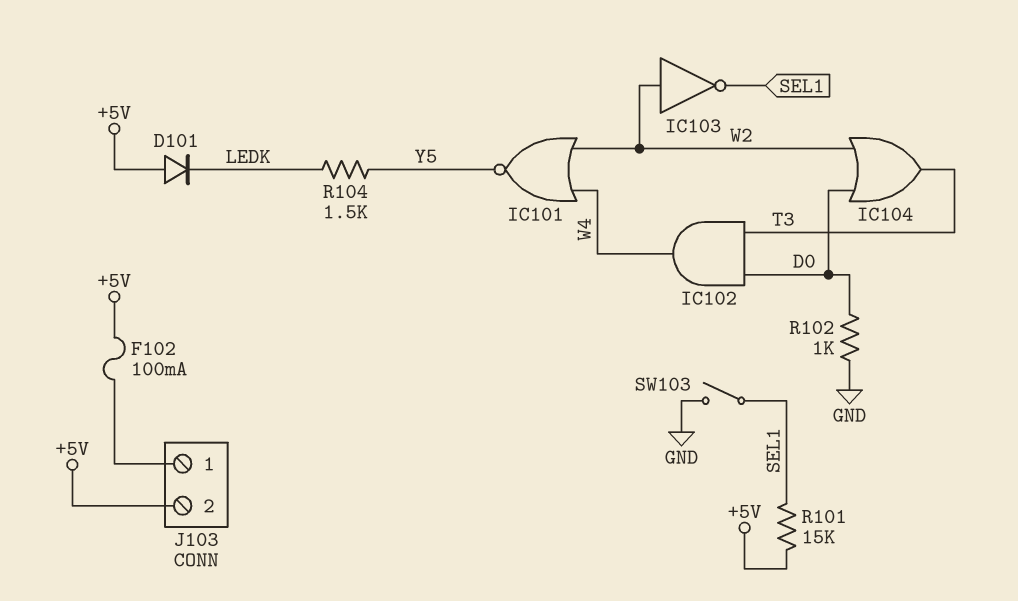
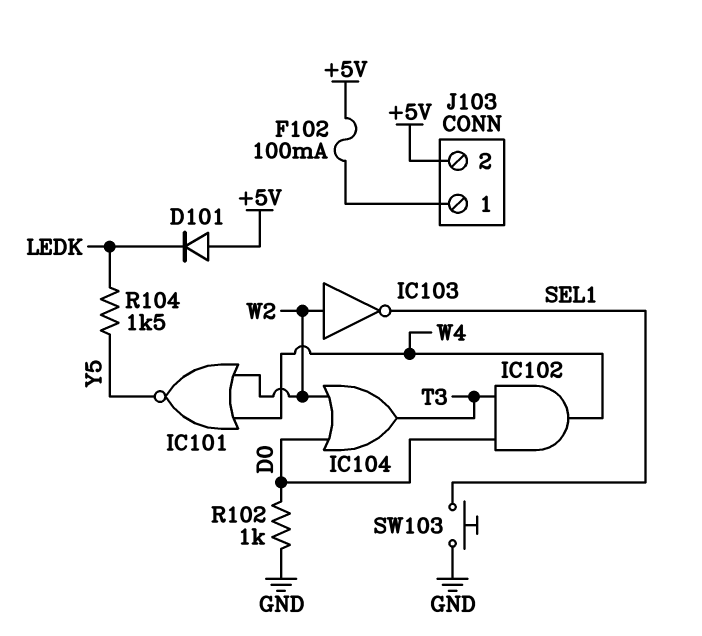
R101: 15k (+5V, SEL1) -> none
SW103: switch (GND, SEL1) -> button (GND, SEL1)

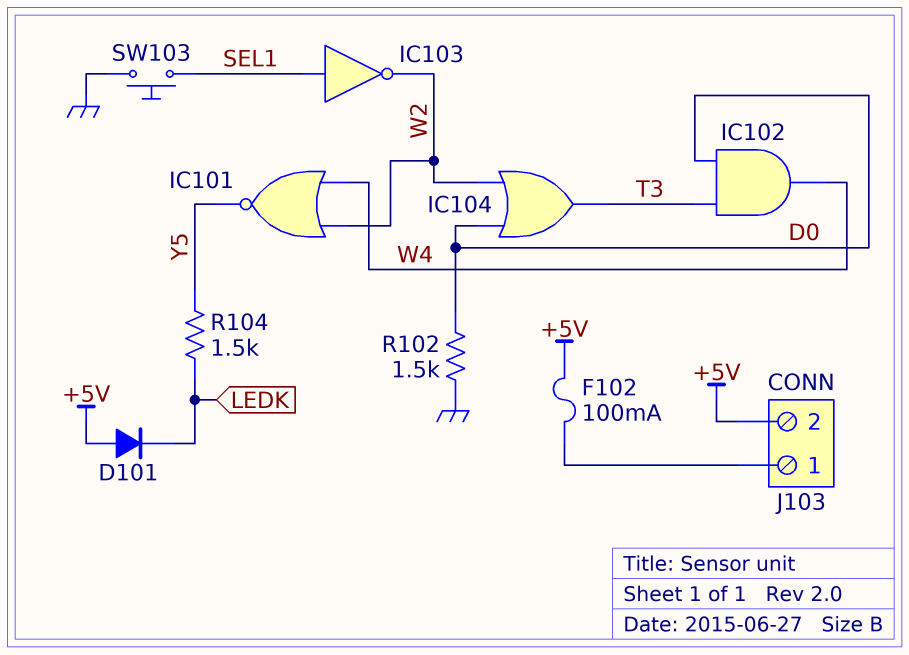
IC103: NOT (in W2, out SEL1) -> NOT (in SEL1, out W2)
R102: 1k (D0, GND) -> 1.5k (D0, GND)

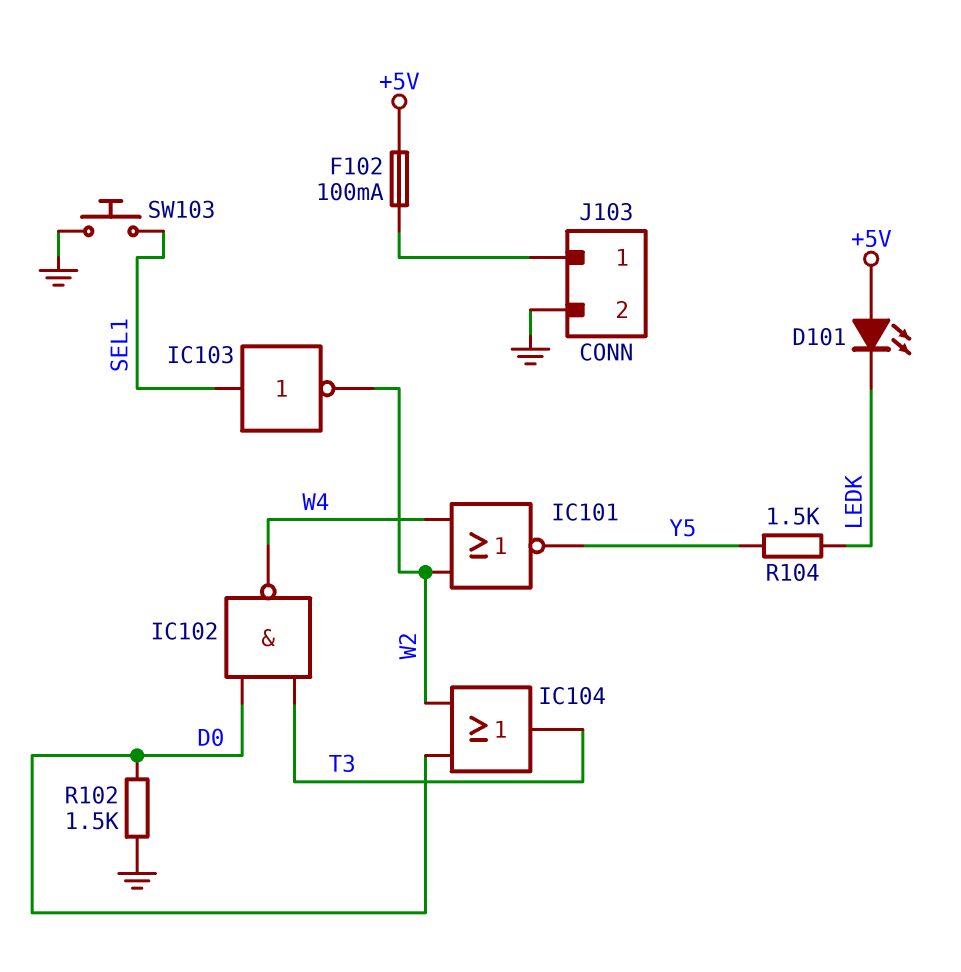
D101: diode (A +5V, K LEDK) -> LED (A +5V, K LEDK)
IC102: AND (in D0, in T3, out W4) -> NAND (in D0, in T3, out W4)
J103 pin 2: +5V -> GND

